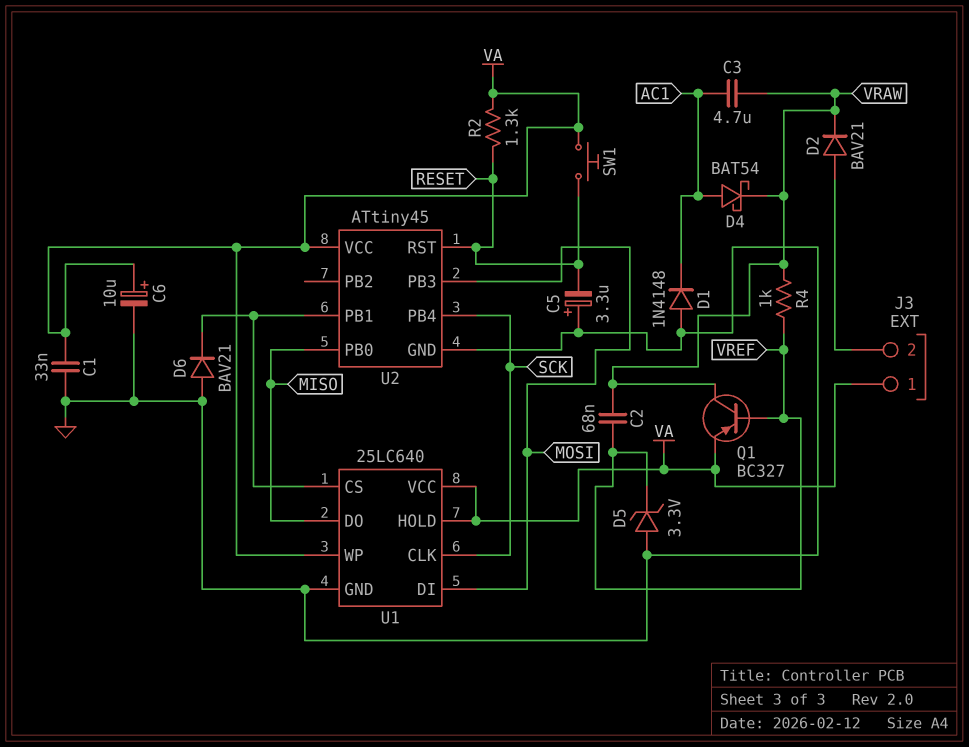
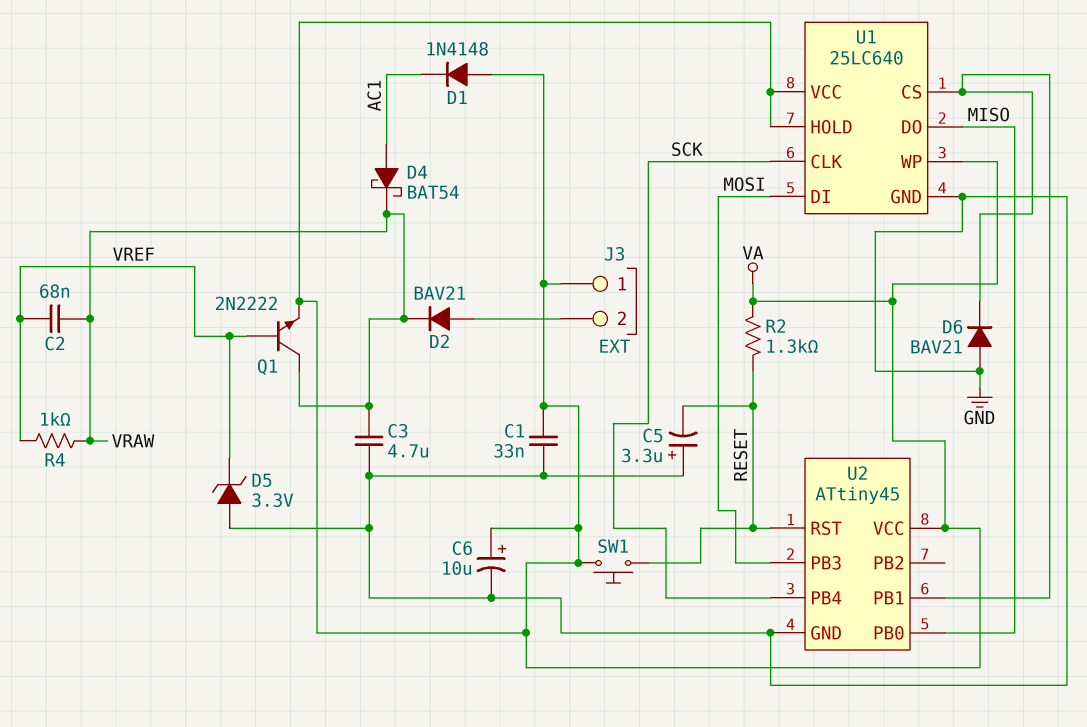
C3: 4.7uF (AC1, VRAW) -> 4.7uF (GND, VRAW)
D1: diode 1N4148 (A GND, K AC1) -> diode 1N4148 (A VA, K AC1)
Q1: PNP BC327 (B VREF, C VRAW, E VA) -> NPN 2N2222 (B VREF, C VRAW, E VA)

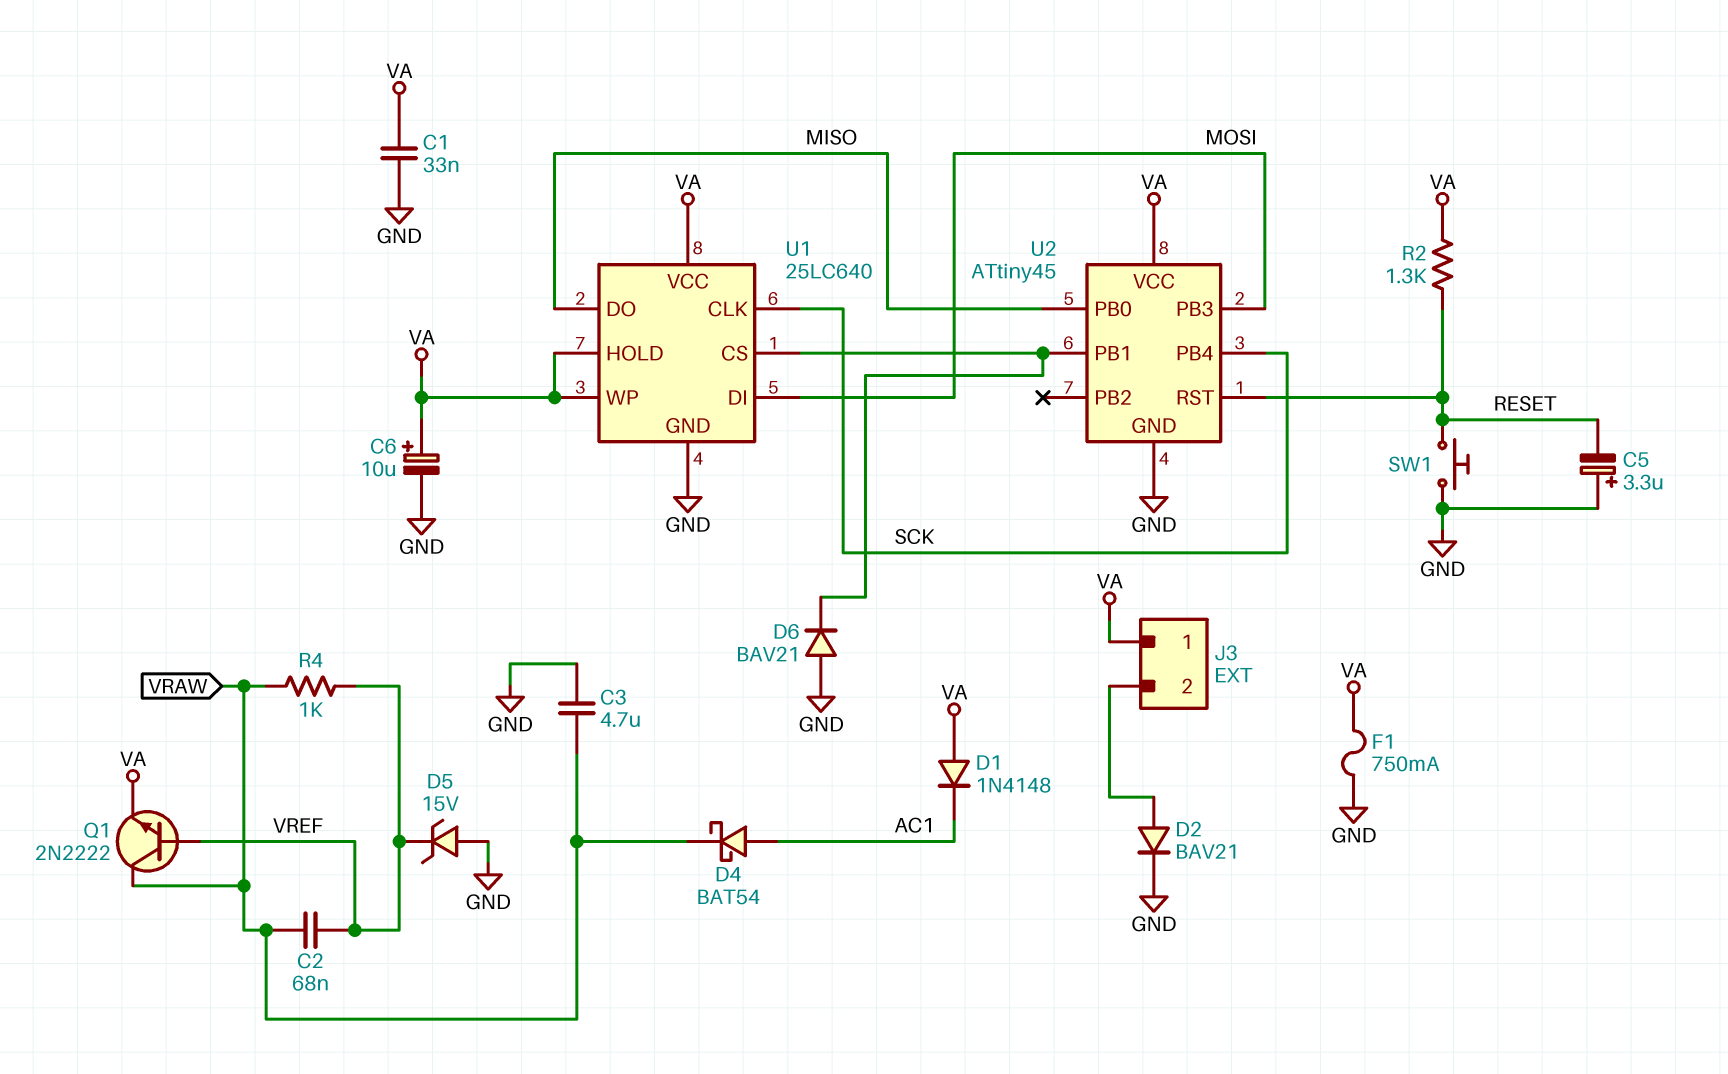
D2: diode BAV21 (A J3/2, K VRAW) -> diode BAV21 (A J3/2, K GND)
D5: zener 3.3V (A GND, K VREF) -> zener 15V (A GND, K VREF)
F1: none -> 750mA (GND, VA)
SW1: button (RESET, VA) -> button (GND, RESET)

